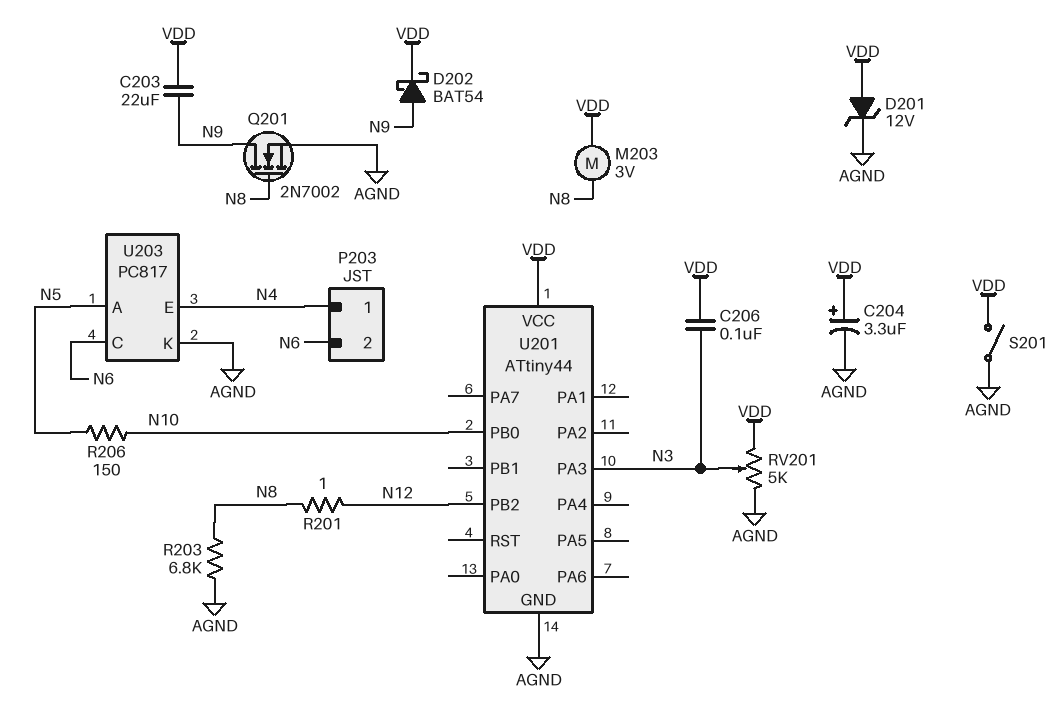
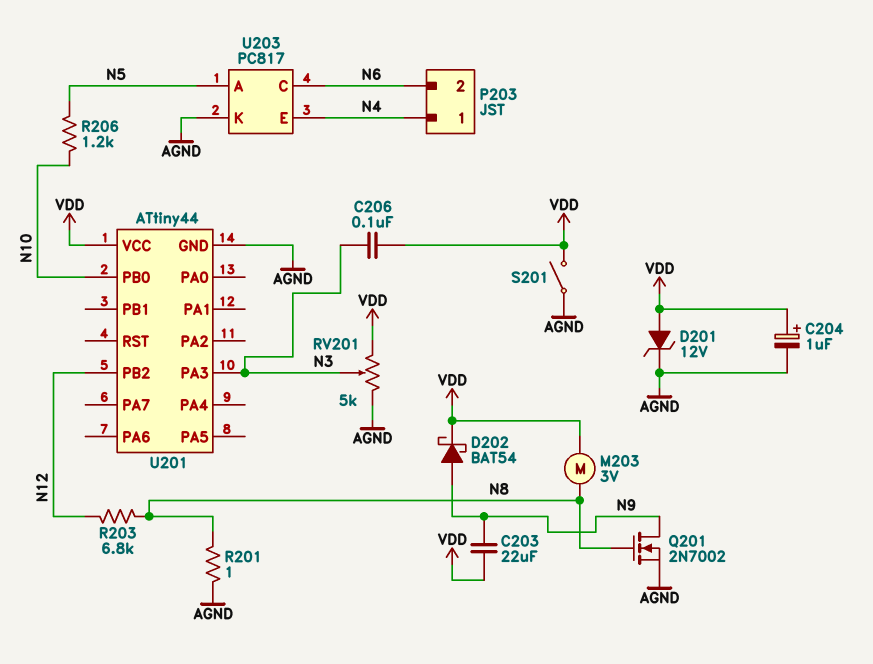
C204: 3.3uF (plus VDD, minus AGND) -> 1uF (plus VDD, minus AGND)
R201: 1 (N8, N12) -> 1 (AGND, N8)
R203: 6.8k (AGND, N8) -> 6.8k (N8, N12)
R206: 150 (N5, N10) -> 1.2k (N5, N10)

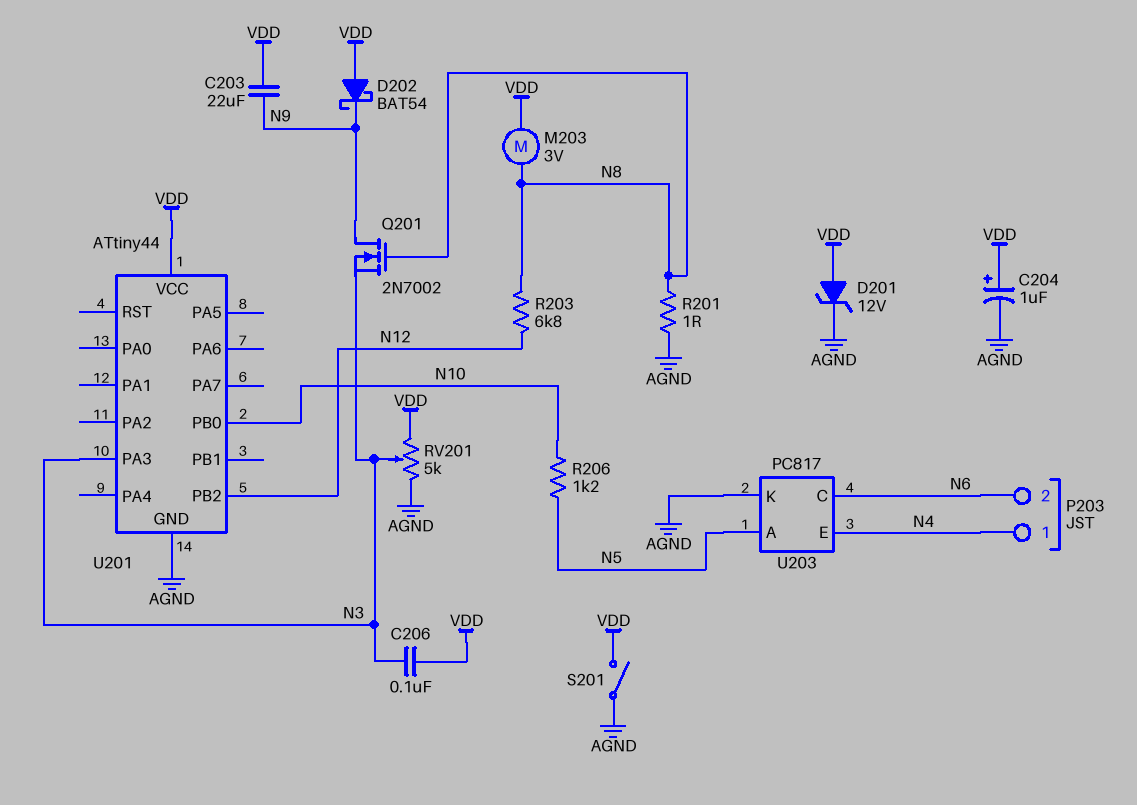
D202: schottky BAT54 (A N9, K VDD) -> schottky BAT54 (A VDD, K N9)
Q201: NMOS 2N7002 (G N8, D N9, S AGND) -> NMOS 2N7002 (G N8, D N9, S N3)

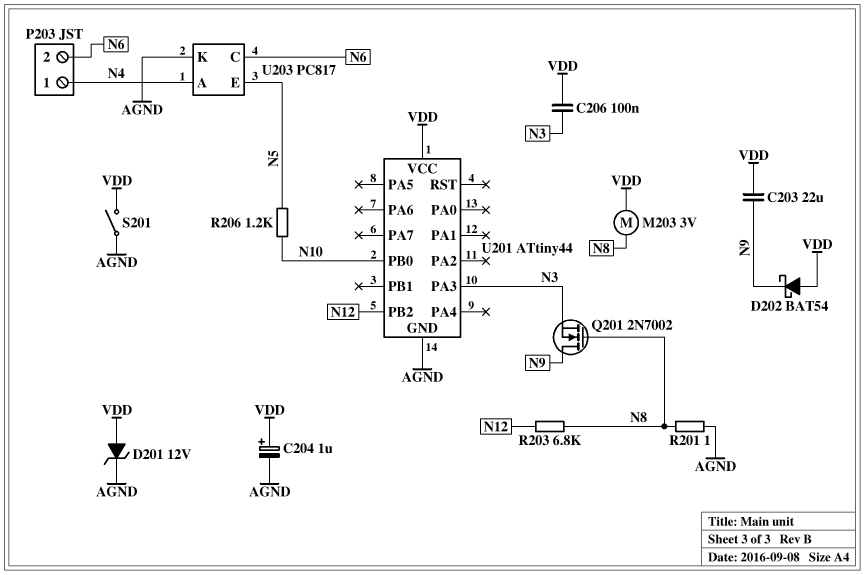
RV201: 5k (AGND, VDD, wiper N3) -> none
U203 pin A: N5 -> N4
U203 pin E: N4 -> N5

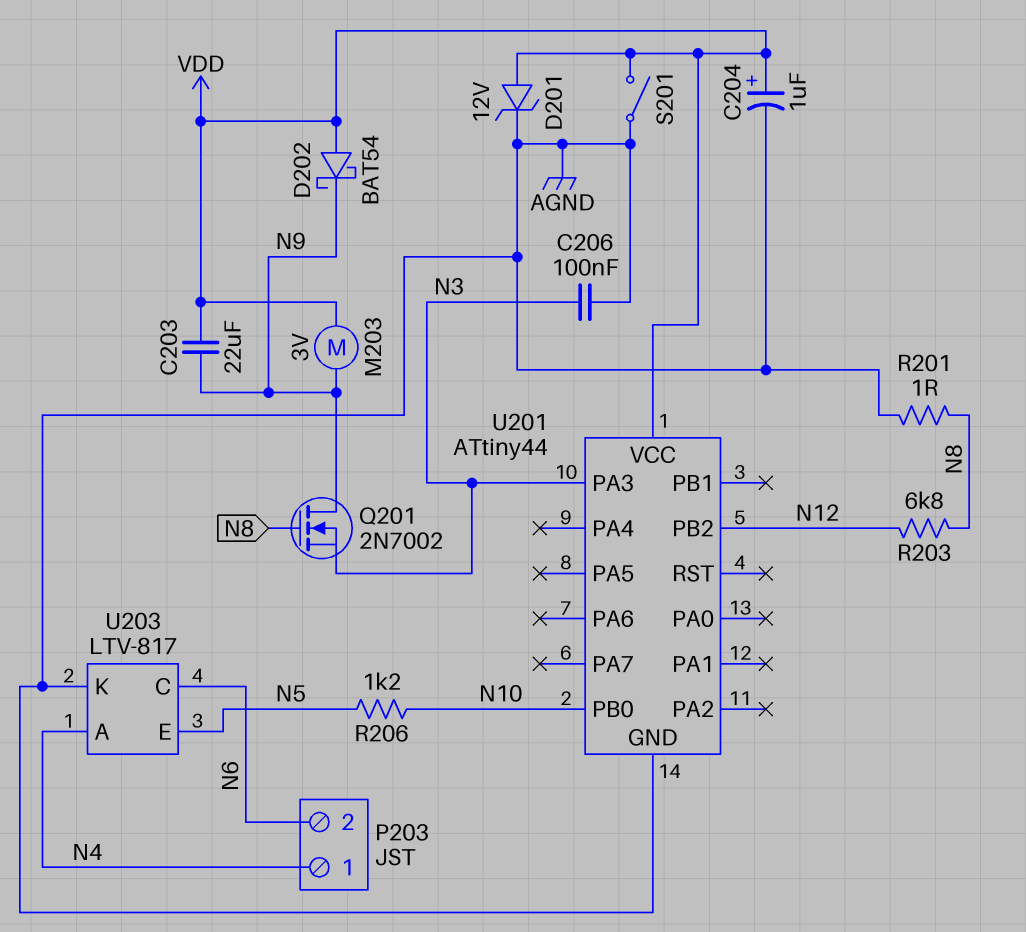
C206: 100nF (N3, VDD) -> 100nF (AGND, N3)
M203: motor 3V (N8, VDD) -> motor 3V (N9, VDD)
U203: PC817 -> LTV-817

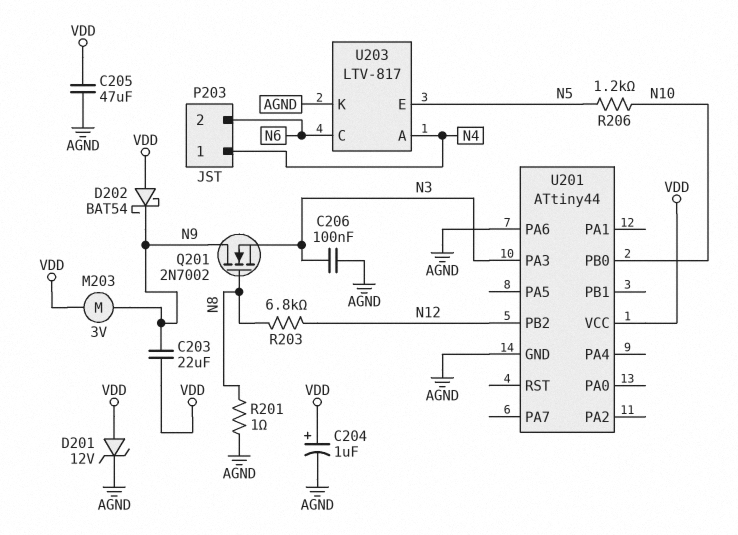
C205: none -> 47uF (AGND, VDD)
S201: switch (AGND, VDD) -> none
U201 pin PA6: none -> AGND

